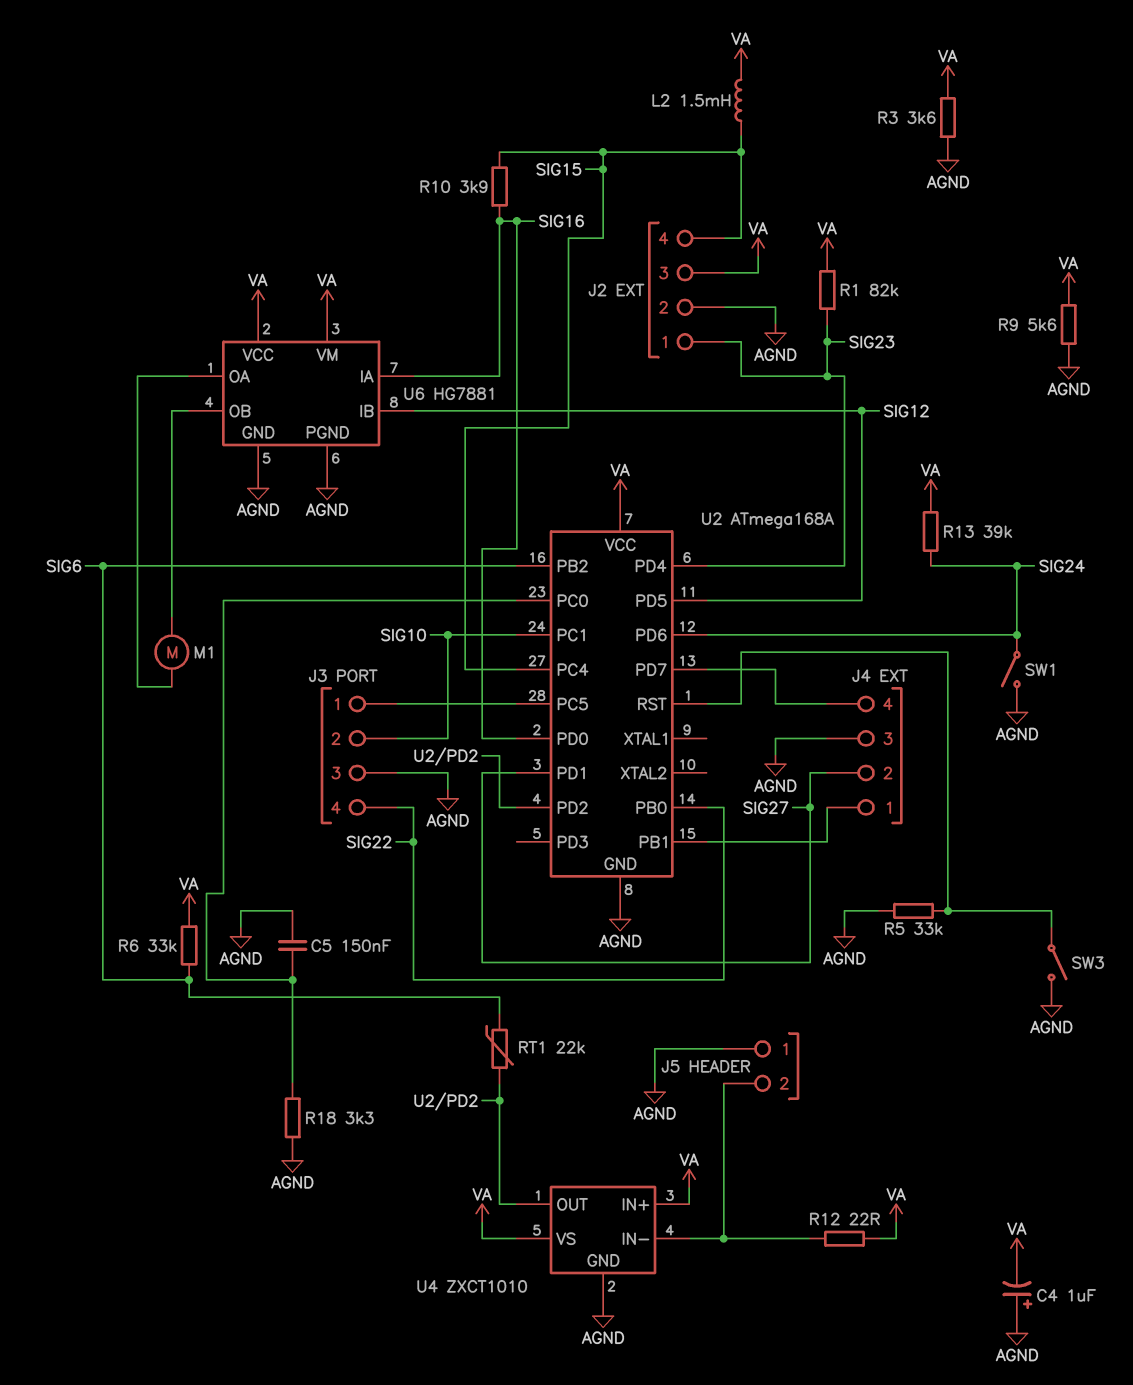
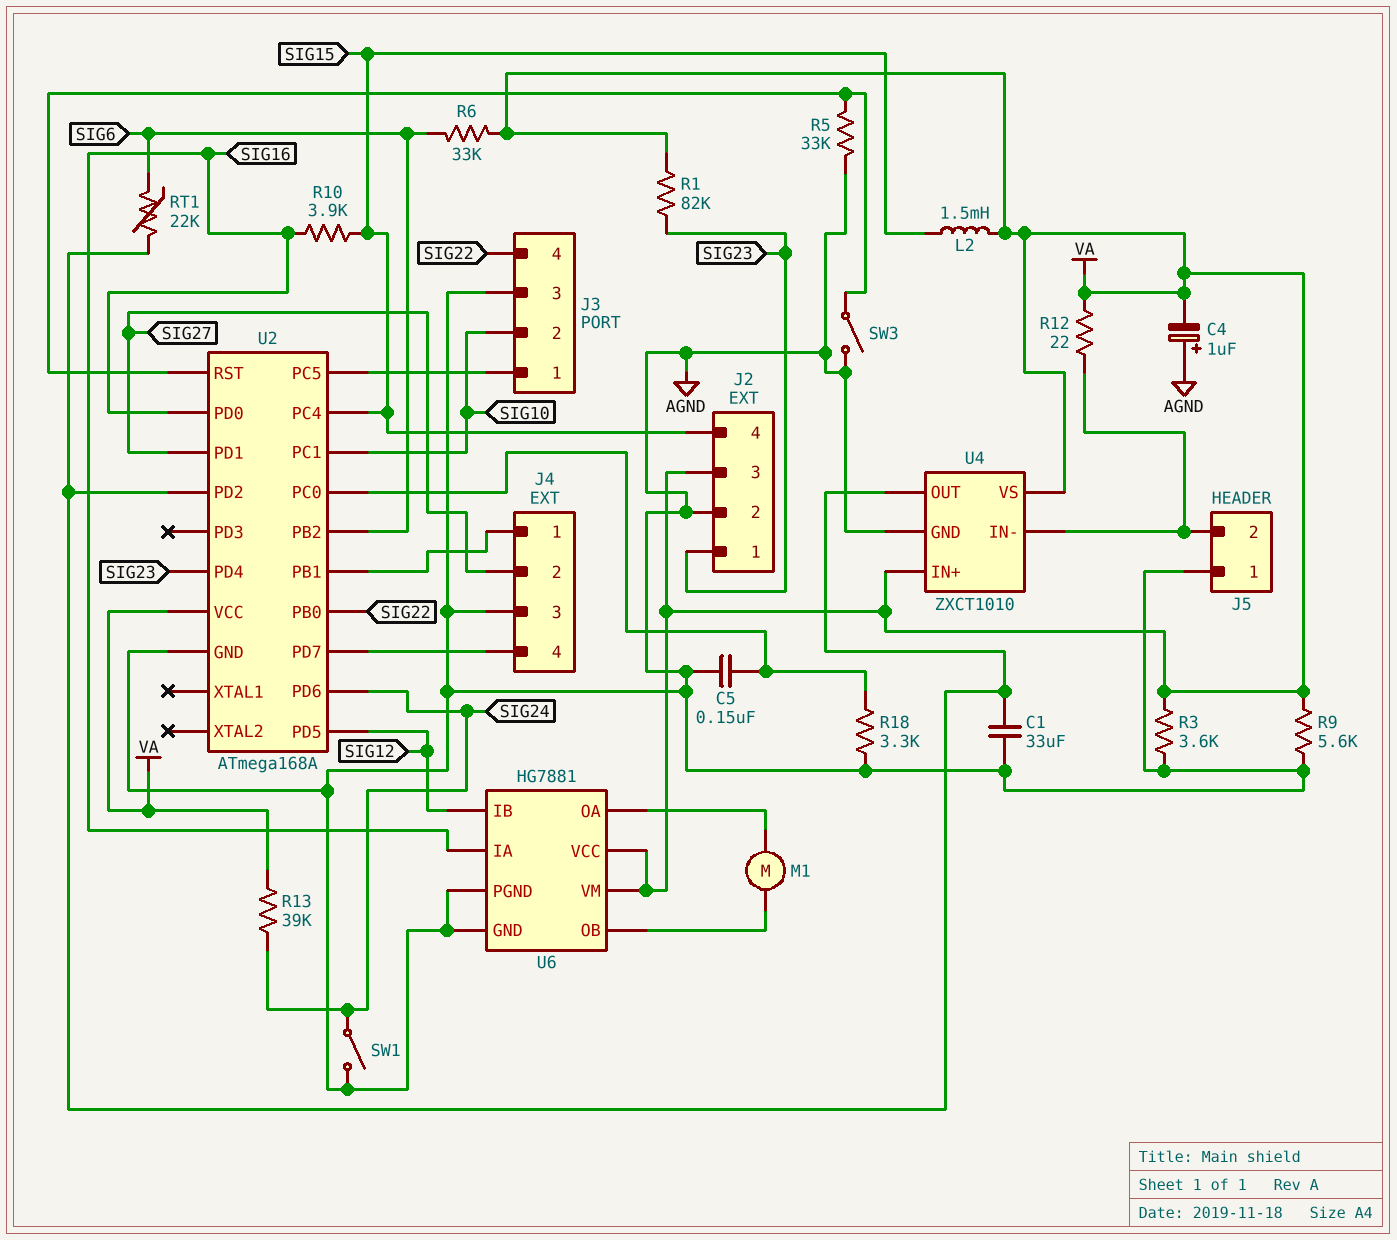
C1: none -> 33uF (AGND, U2/PD2)

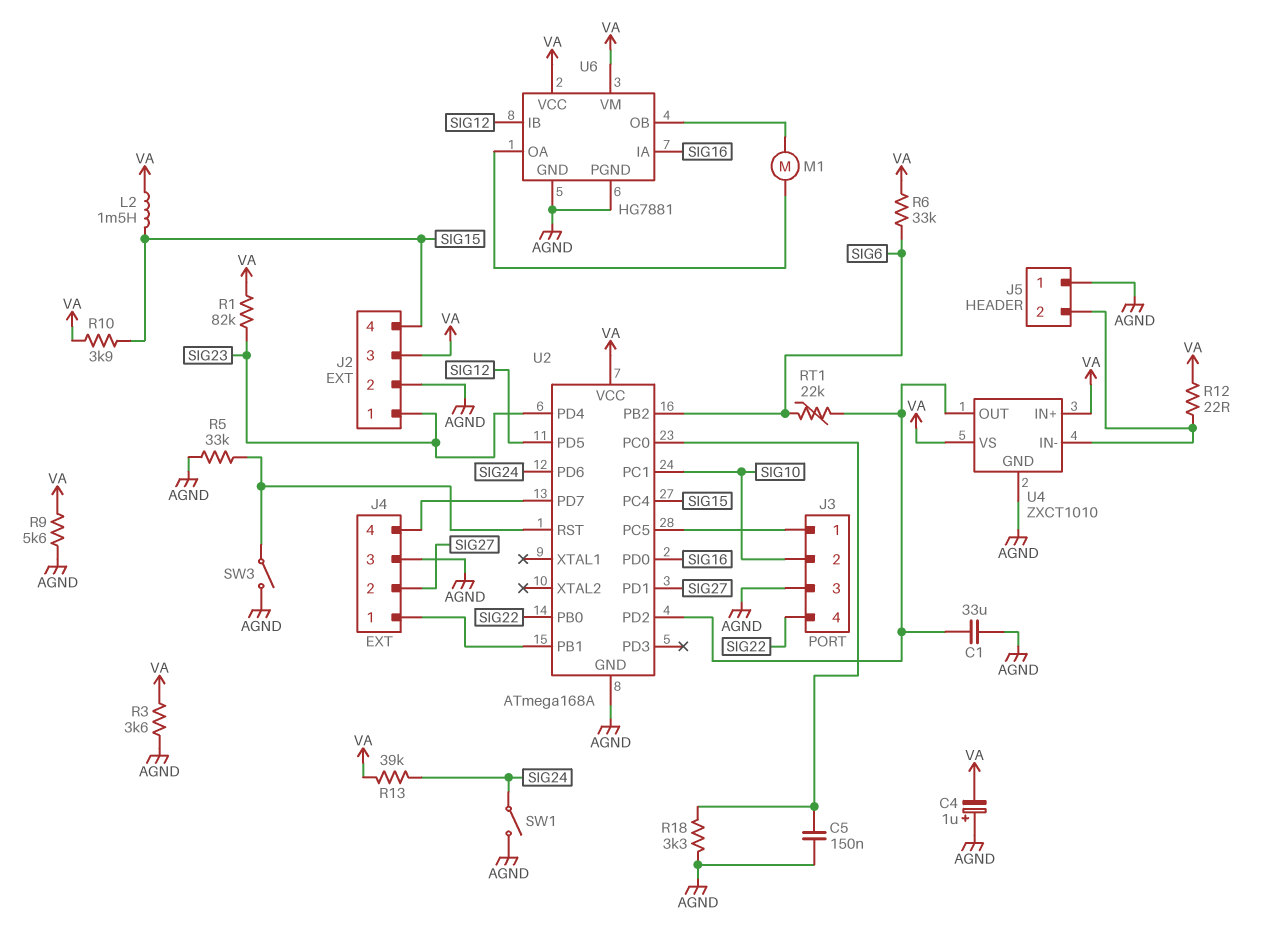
R10: 3.9k (SIG15, SIG16) -> 3.9k (SIG15, VA)

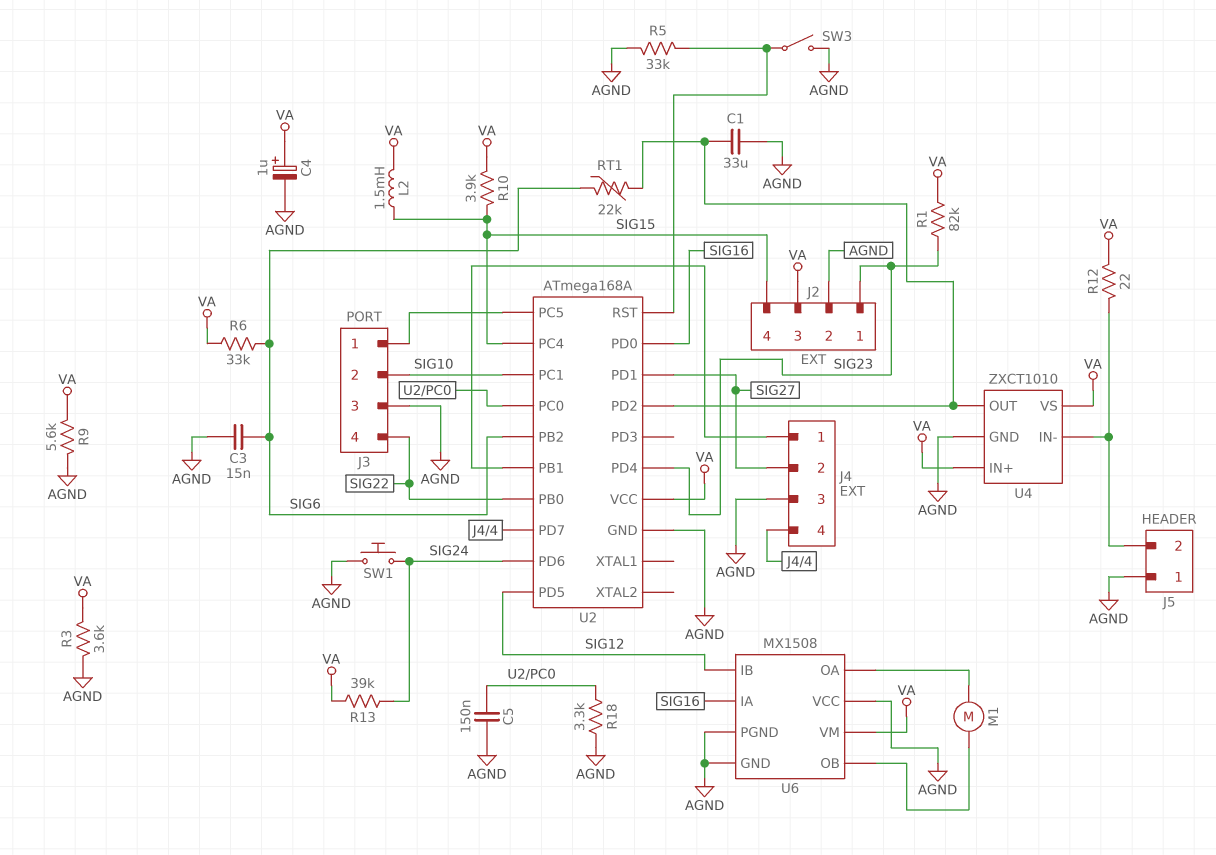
C3: none -> 15nF (AGND, SIG6)
C4: 1uF (plus AGND, minus VA) -> 1uF (plus VA, minus AGND)
SW1: switch (AGND, SIG24) -> button (AGND, SIG24)
U6: HG7881 -> MX1508
U6 pin VCC: VA -> AGND

